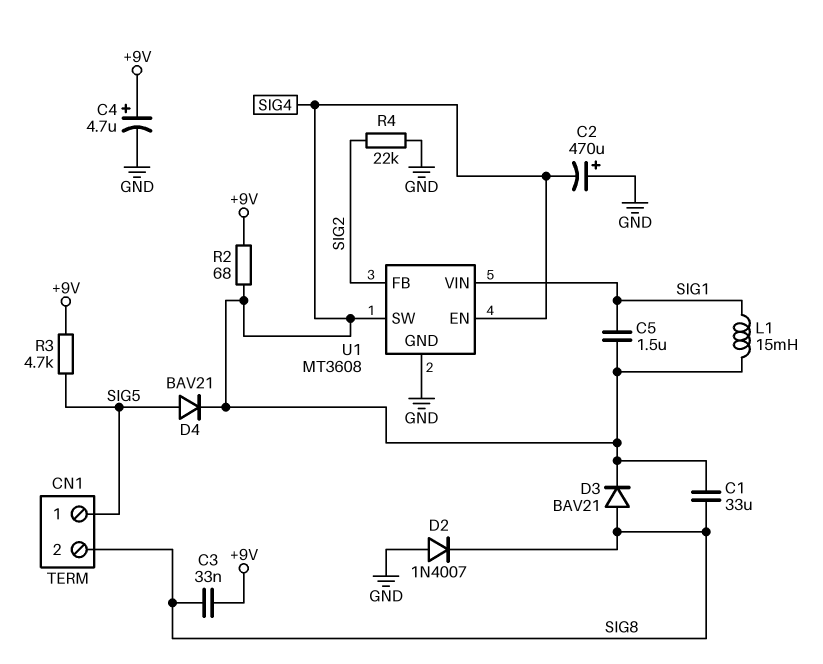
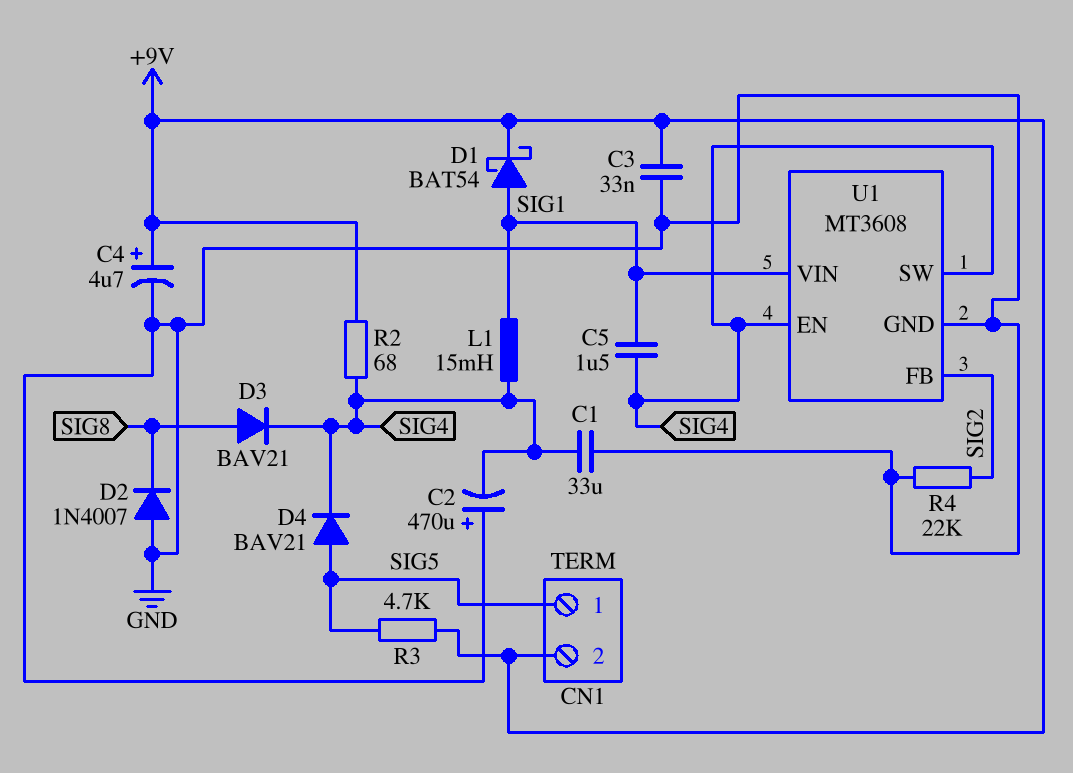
C1: 33uF (SIG4, SIG8) -> 33uF (GND, SIG4)
C3: 33nF (+9V, SIG8) -> 33nF (+9V, GND)
CN1 pin 2: SIG8 -> +9V
D1: none -> schottky BAT54 (A SIG1, K +9V)

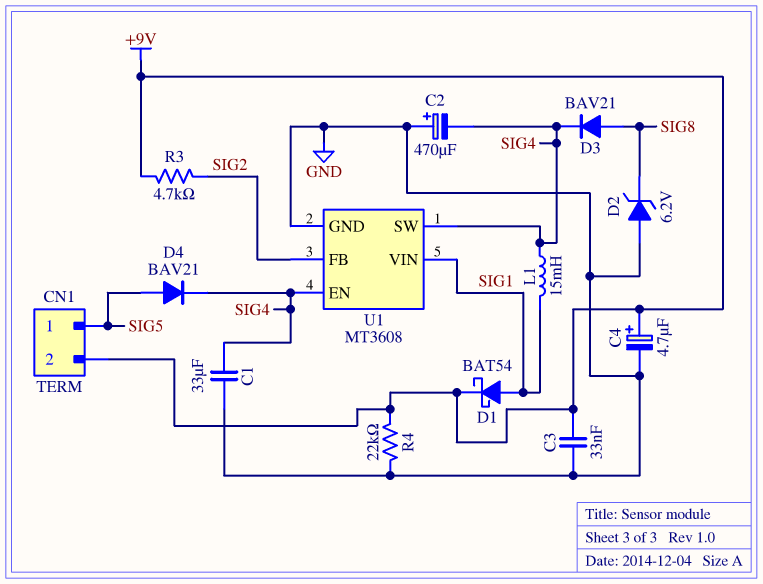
C5: 1.5uF (SIG1, SIG4) -> none
D2: diode 1N4007 (A GND, K SIG8) -> zener 6.2V (A GND, K SIG8)
R2: 68 (+9V, SIG4) -> none
R3: 4.7k (+9V, SIG5) -> 4.7k (+9V, SIG2)
R4: 22k (GND, SIG2) -> 22k (+9V, GND)

